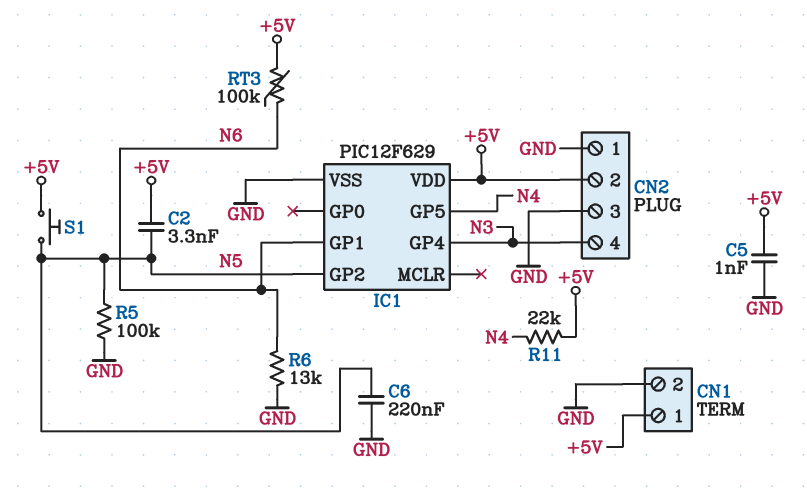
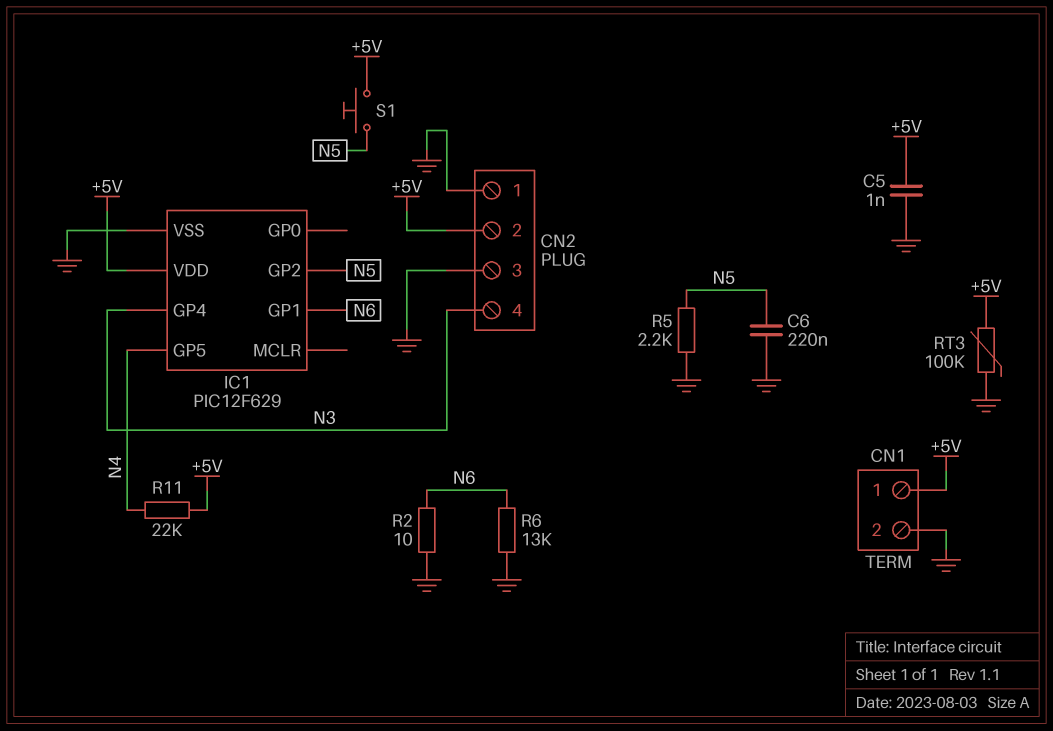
C2: 3.3nF (+5V, N5) -> none
R2: none -> 10 (GND, N6)
R5: 100k (GND, N5) -> 2.2k (GND, N5)
RT3: 100k (+5V, N6) -> 100k (+5V, GND)

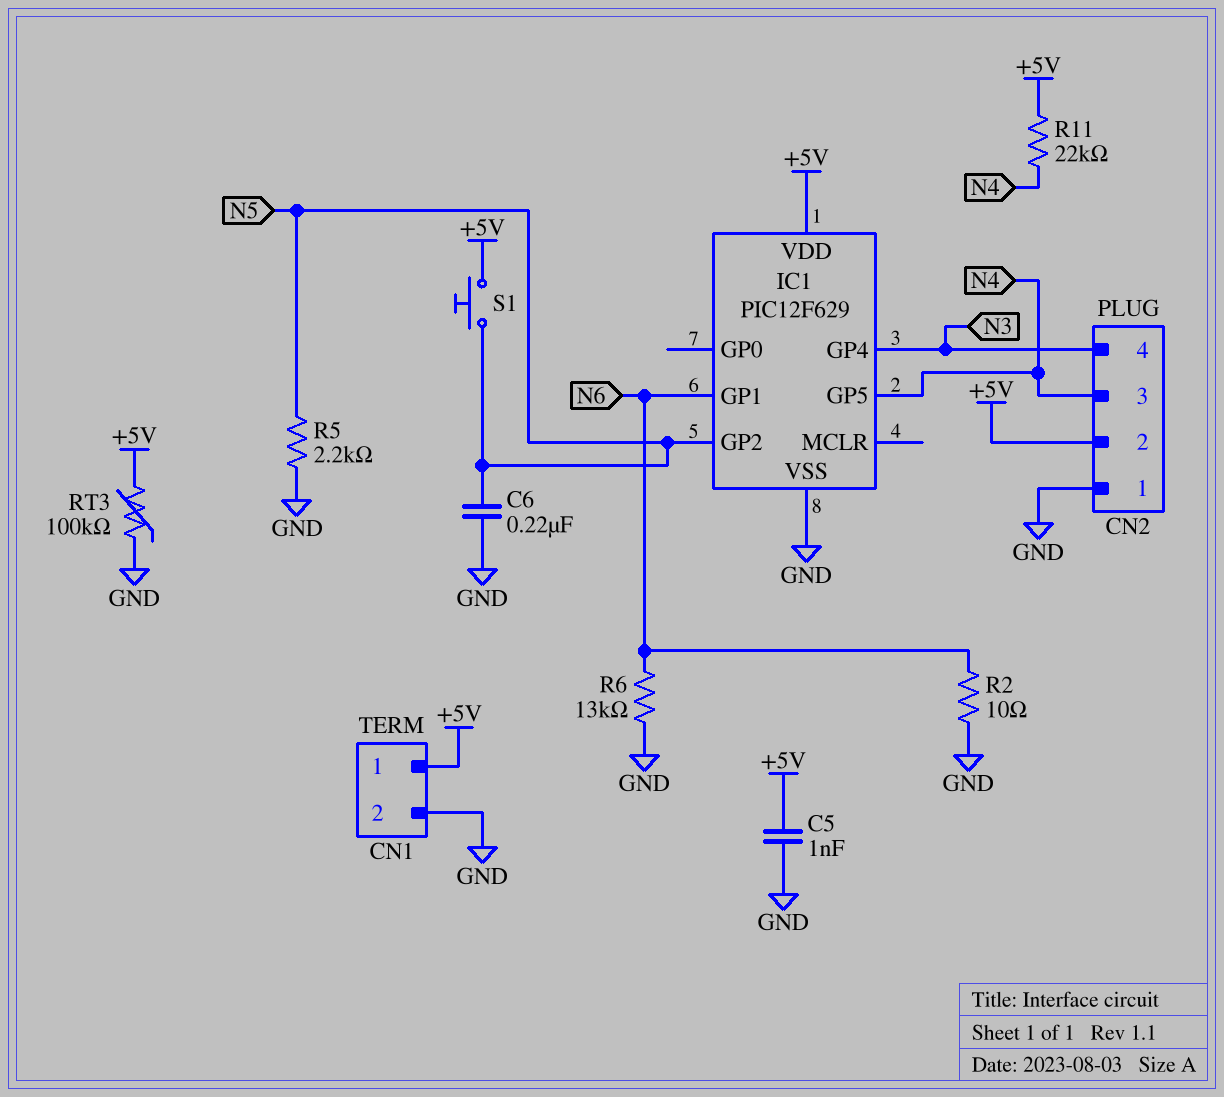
CN2 pin 3: GND -> N4

